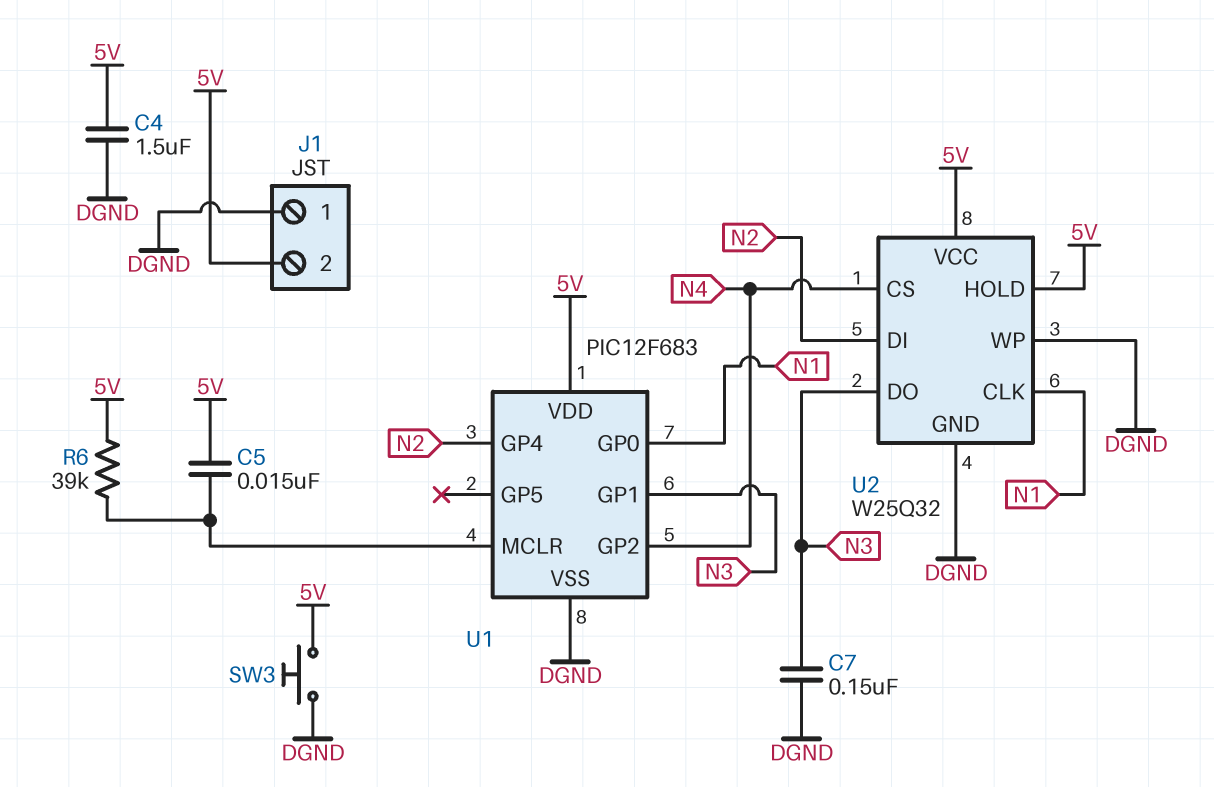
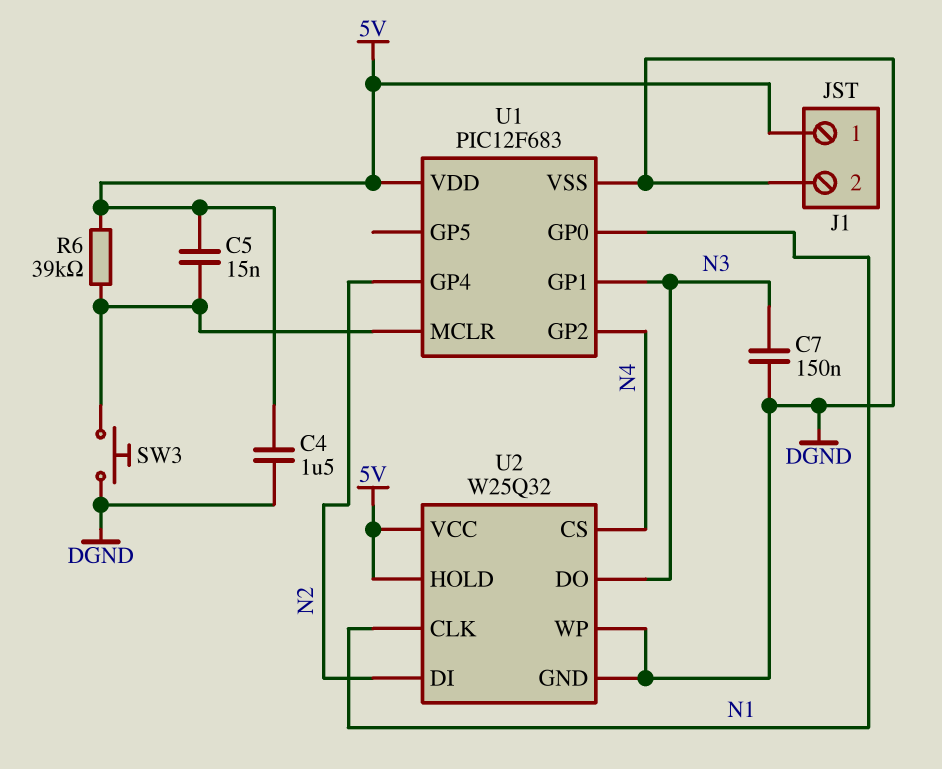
J1 pin 1: DGND -> 5V
J1 pin 2: 5V -> DGND
SW3: button (5V, DGND) -> button (DGND, U1/MCLR)

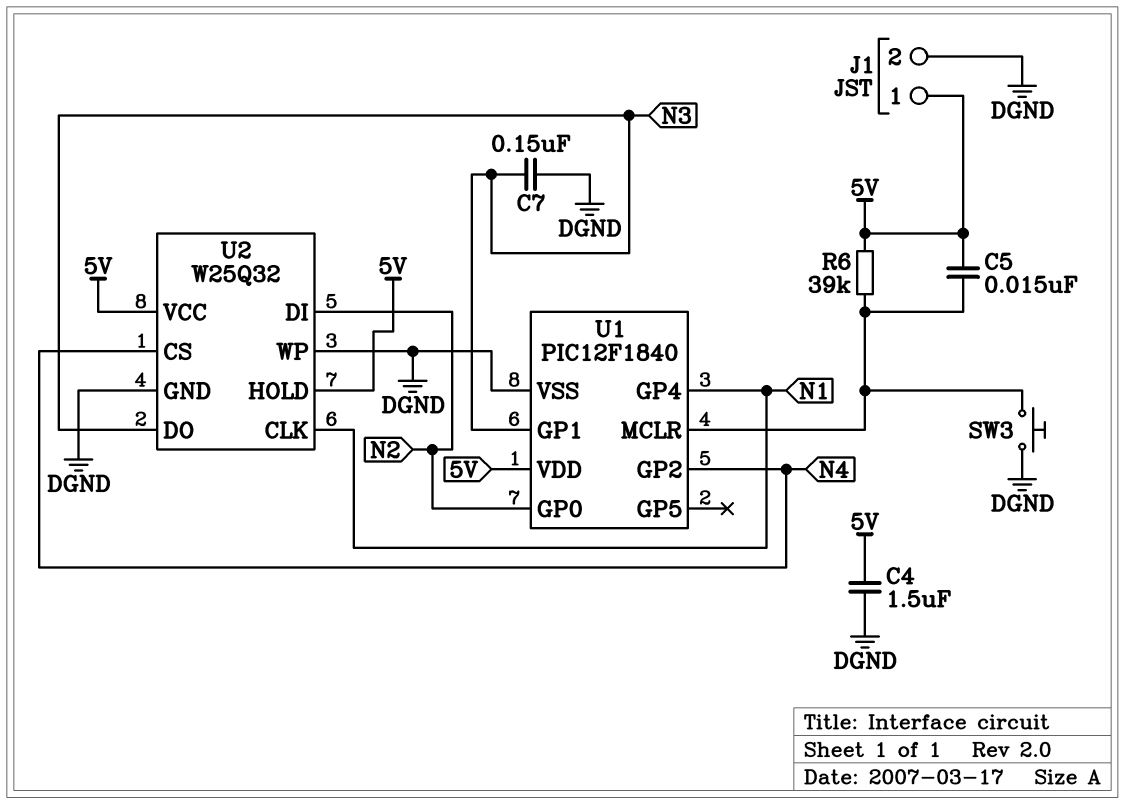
U1: PIC12F683 -> PIC12F1840
U1 pin GP0: N1 -> N2
U1 pin GP4: N2 -> N1

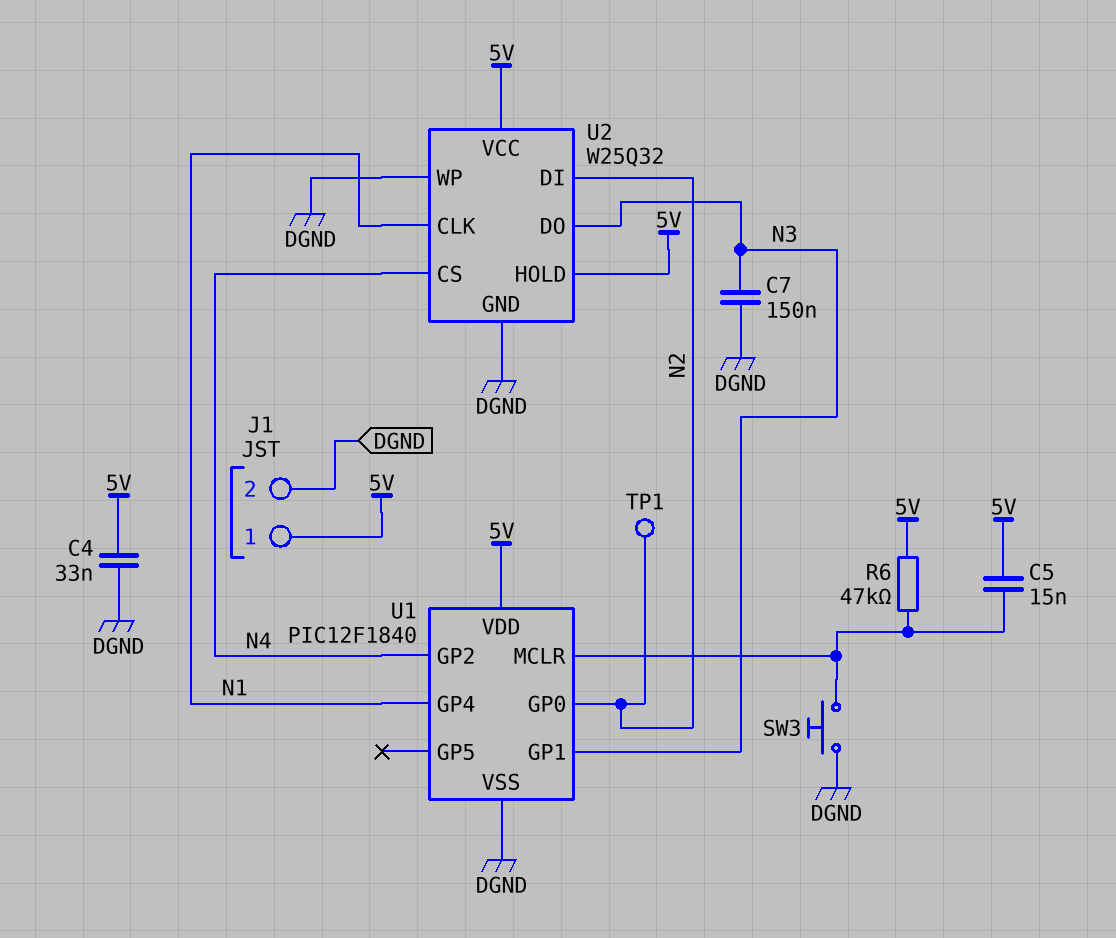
C4: 1.5uF (5V, DGND) -> 33nF (5V, DGND)
R6: 39k (5V, U1/MCLR) -> 47k (5V, U1/MCLR)
TP1: none -> test point (N2)

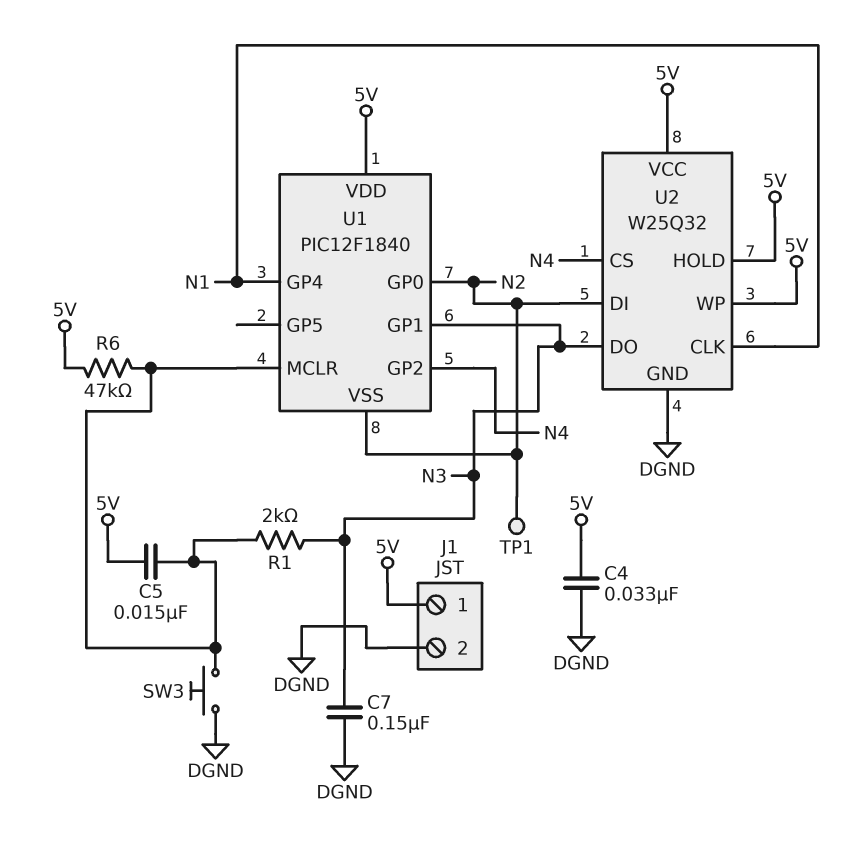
R1: none -> 2k (N3, U1/MCLR)
U1 pin VSS: DGND -> N2
U2 pin WP: DGND -> 5V

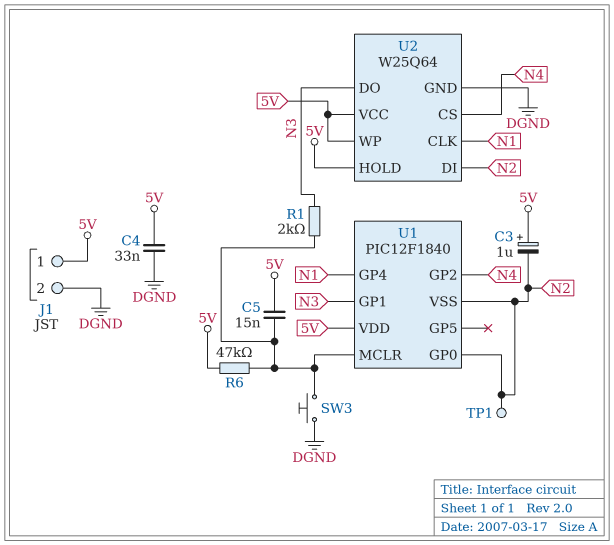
C3: none -> 1uF (plus 5V, minus N2)
C7: 150nF (DGND, N3) -> none
U2: W25Q32 -> W25Q64

